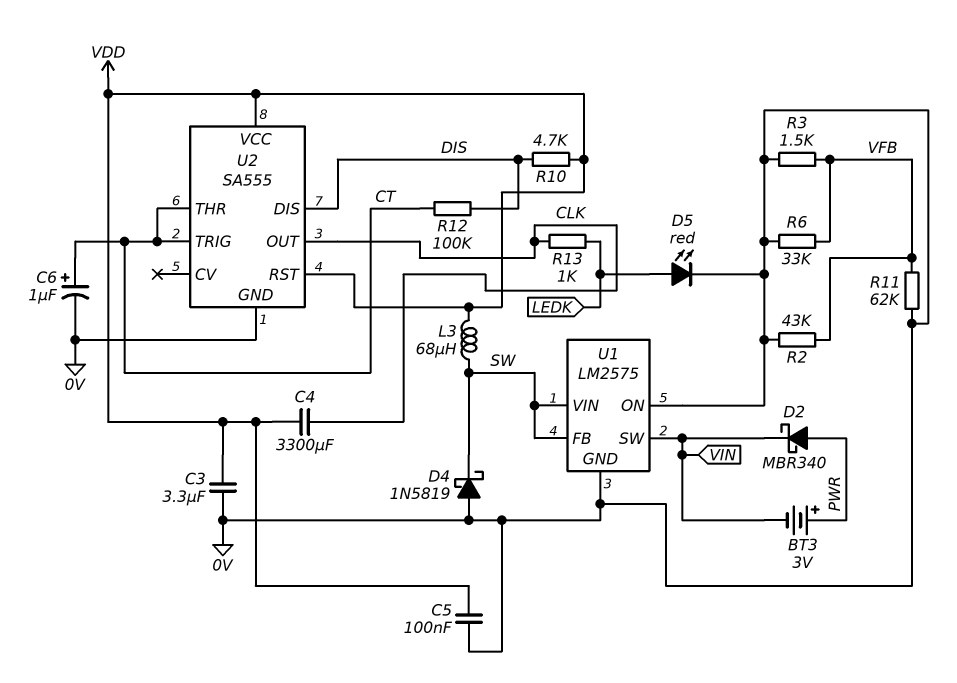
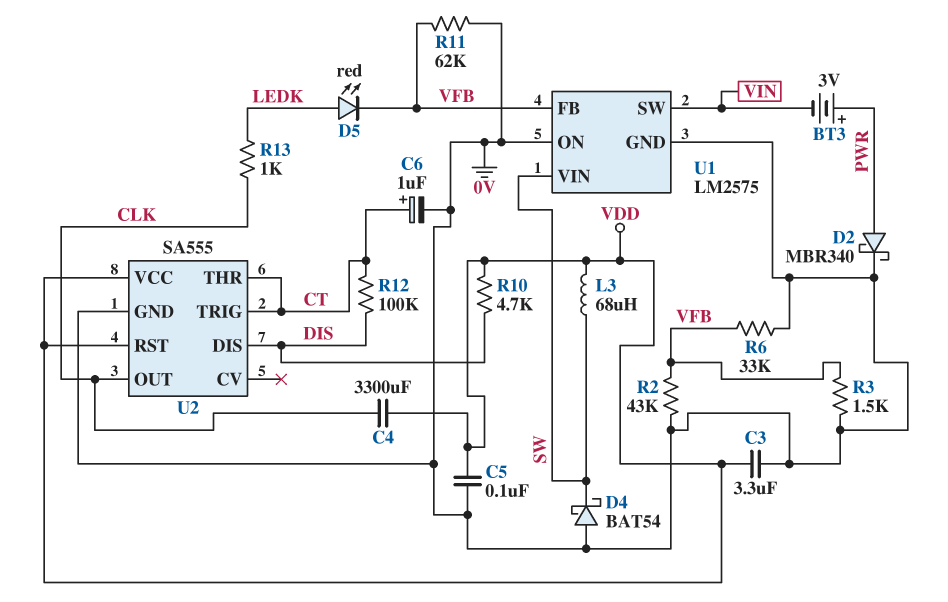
D2: schottky MBR340 (A PWR, K VIN) -> schottky MBR340 (A PWR, K 0V)
D4: schottky 1N5819 (A 0V, K SW) -> schottky BAT54 (A 0V, K SW)
D5: LED red (A LEDK, K 0V) -> LED red (A LEDK, K VFB)
U1 pin FB: SW -> VFB

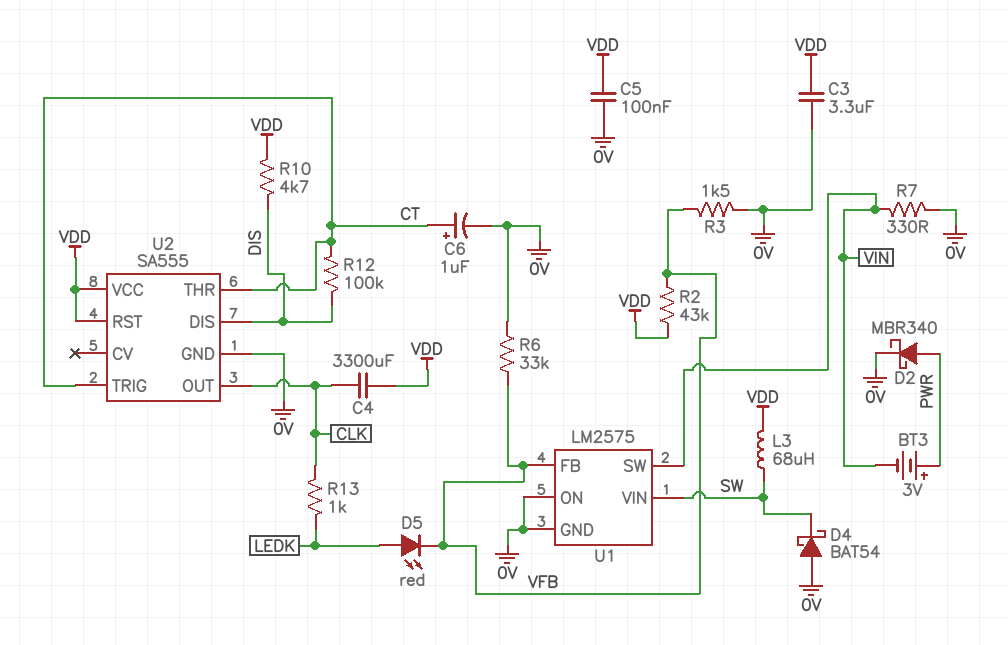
R2: 43k (0V, VFB) -> 43k (VDD, VFB)
R7: none -> 330 (0V, VIN)
R11: 62k (0V, VFB) -> none

